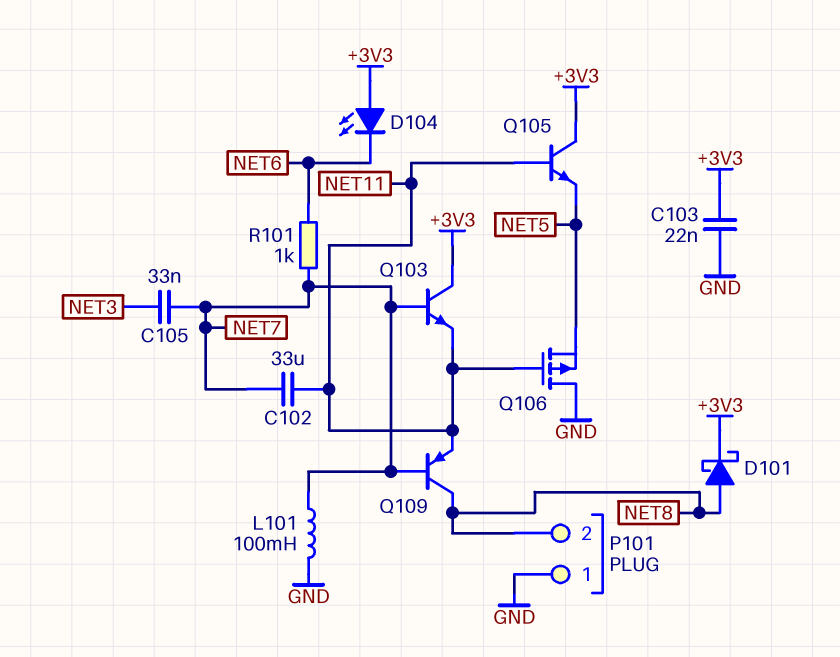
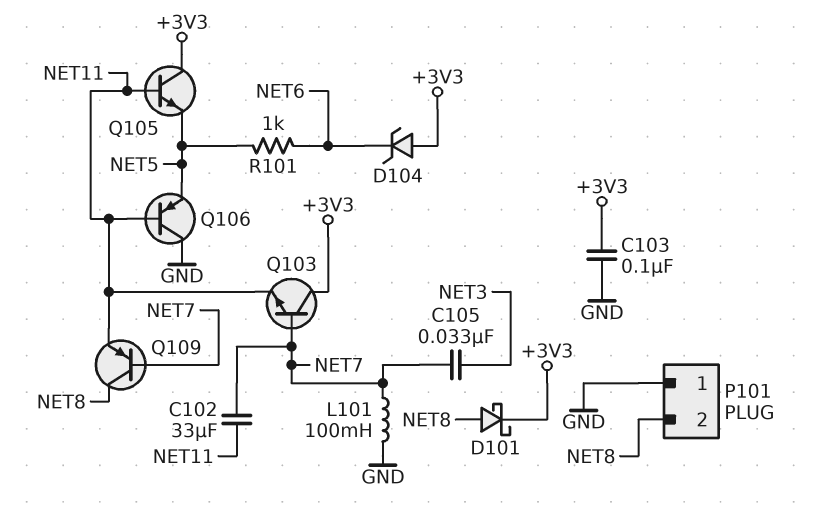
C103: 22nF (+3V3, GND) -> 100nF (+3V3, GND)
D104: LED (A +3V3, K NET6) -> zener (A +3V3, K NET6)
Q106: PMOS (G NET11, D GND, S NET5) -> PNP (B NET11, C GND, E NET5)
R101: 1k (NET6, NET7) -> 1k (NET5, NET6)

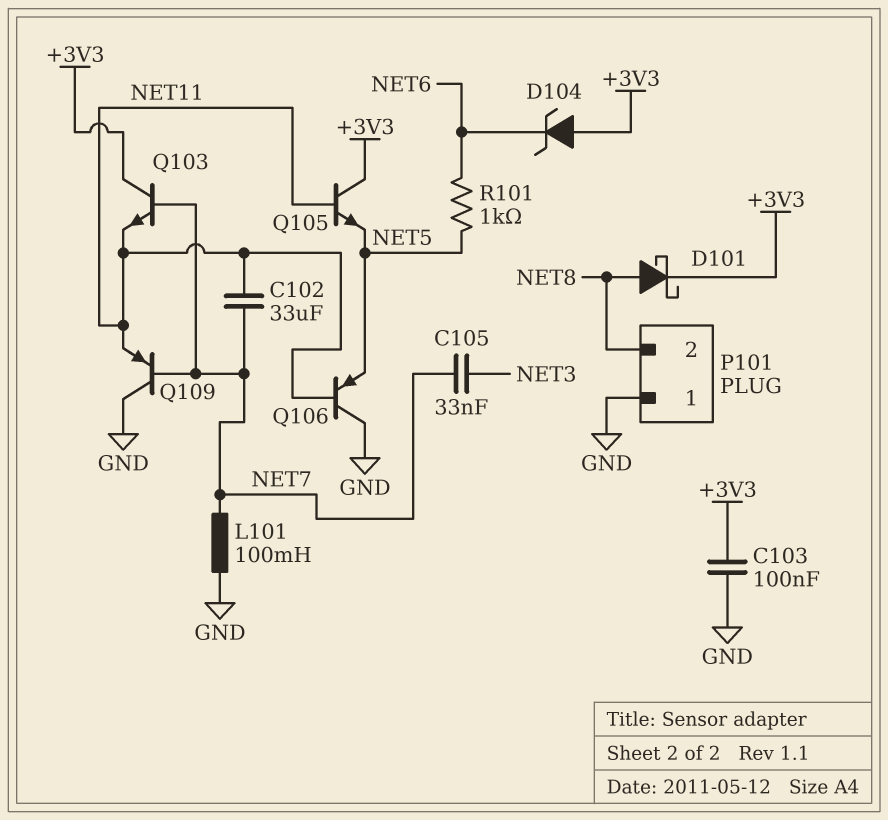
Q109: PNP (B NET7, C NET8, E NET11) -> PNP (B NET7, C GND, E NET11)

